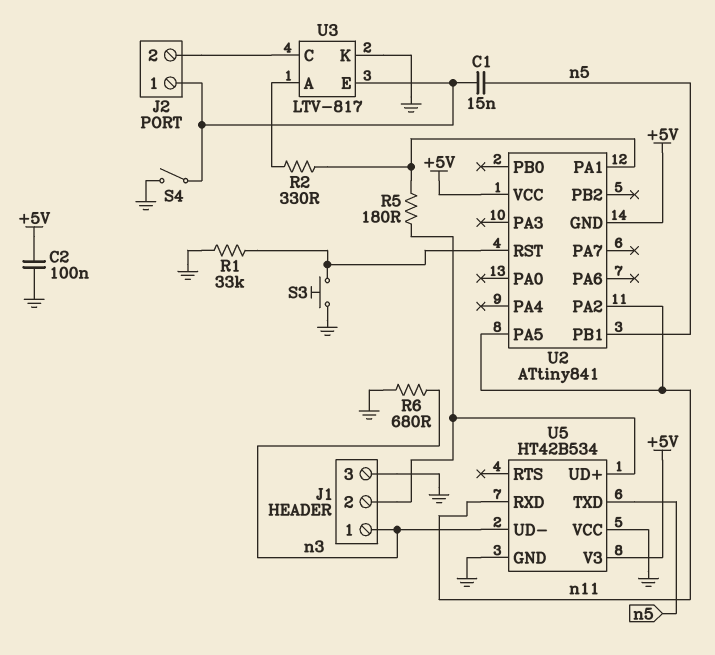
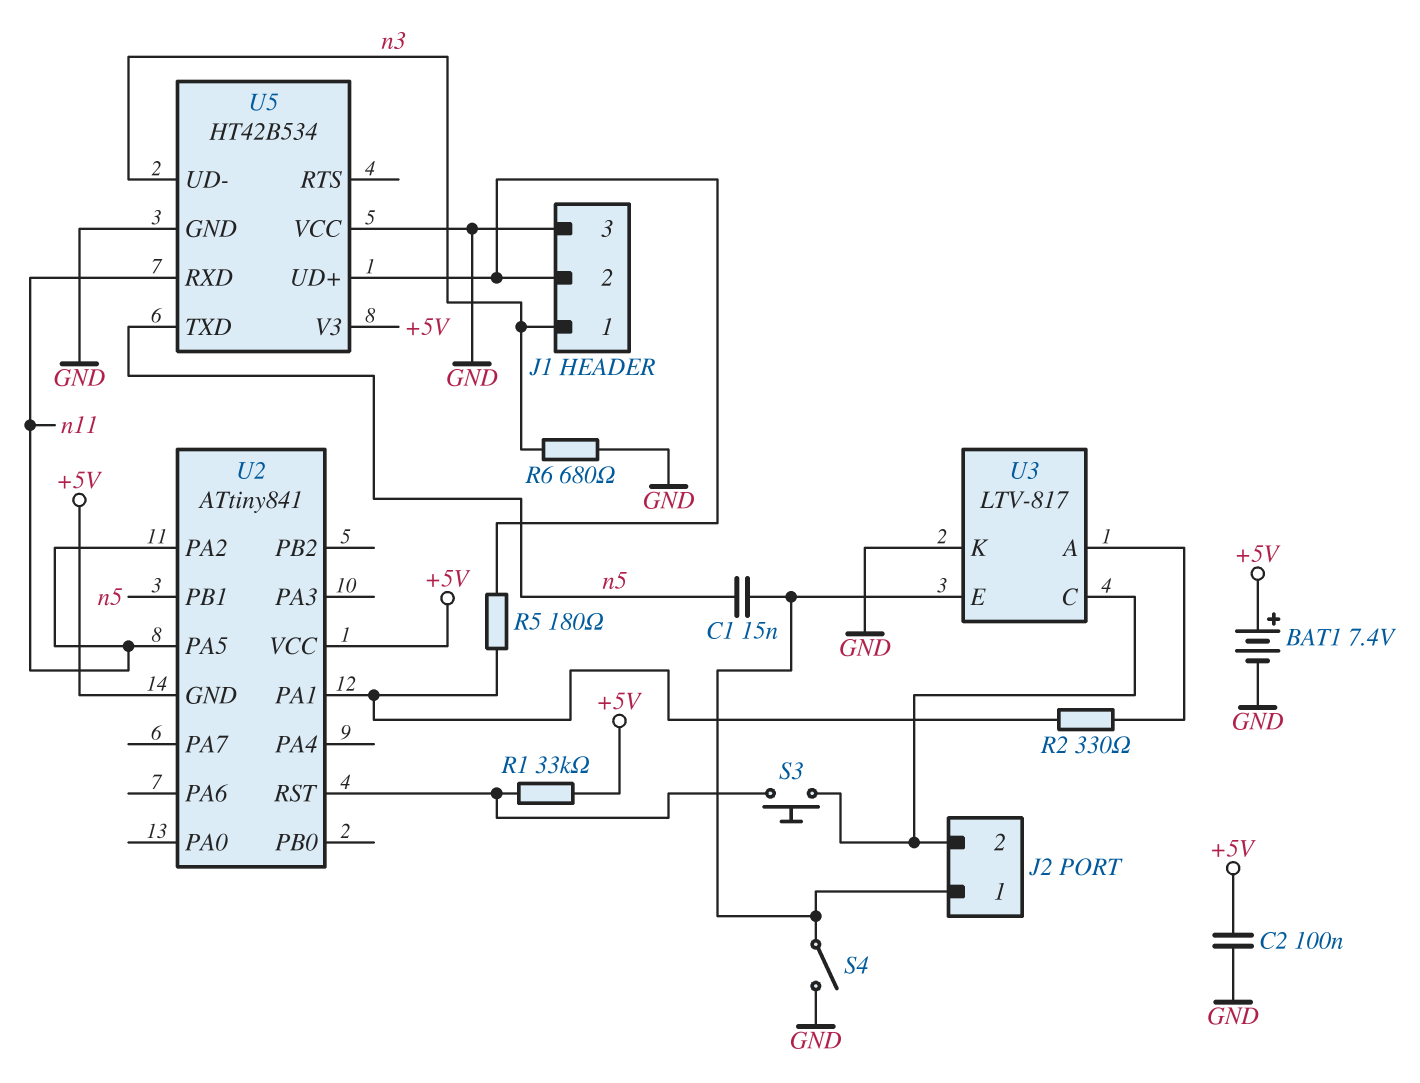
BAT1: none -> 7.4V (plus +5V, minus GND)
R1: 33k (GND, U2/RST) -> 33k (+5V, U2/RST)
S3: button (GND, U2/RST) -> button (J2/2, U2/RST)

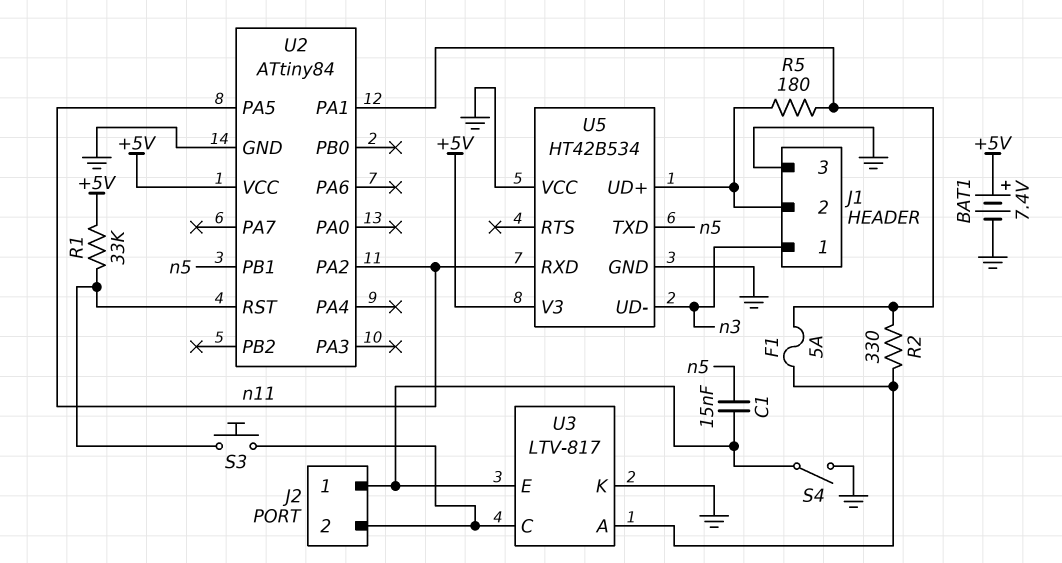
C2: 100nF (+5V, GND) -> none
F1: none -> 5A (U2/PA1, U3/A)
R6: 680 (GND, n3) -> none
U2: ATtiny841 -> ATtiny84
U2 pin GND: +5V -> GND

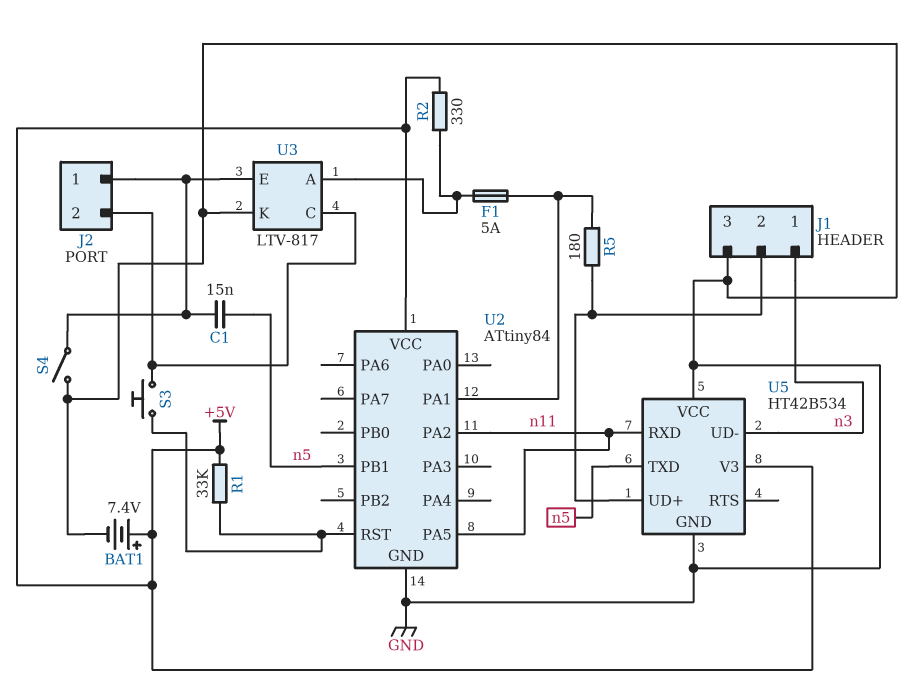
R2: 330 (U2/PA1, U3/A) -> 330 (+5V, U3/A)

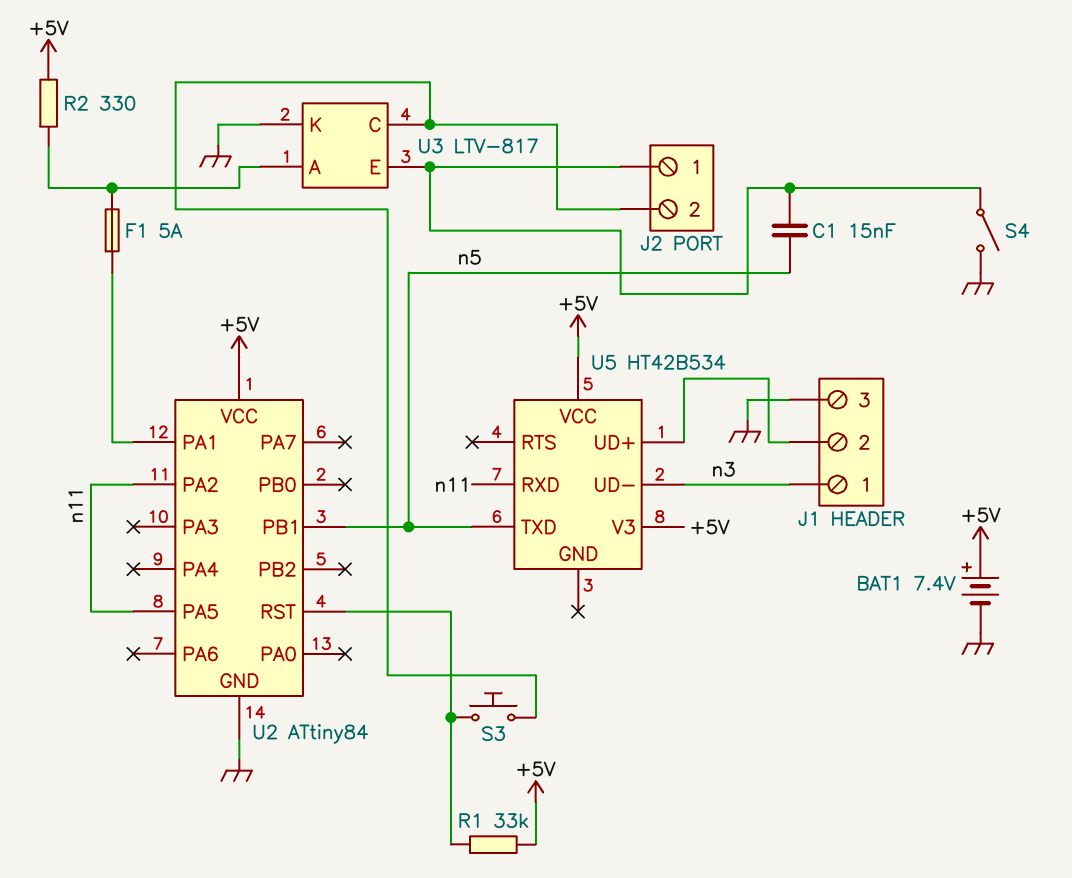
R5: 180 (J1/2, U2/PA1) -> none
U5 pin GND: GND -> none
U5 pin VCC: GND -> +5V

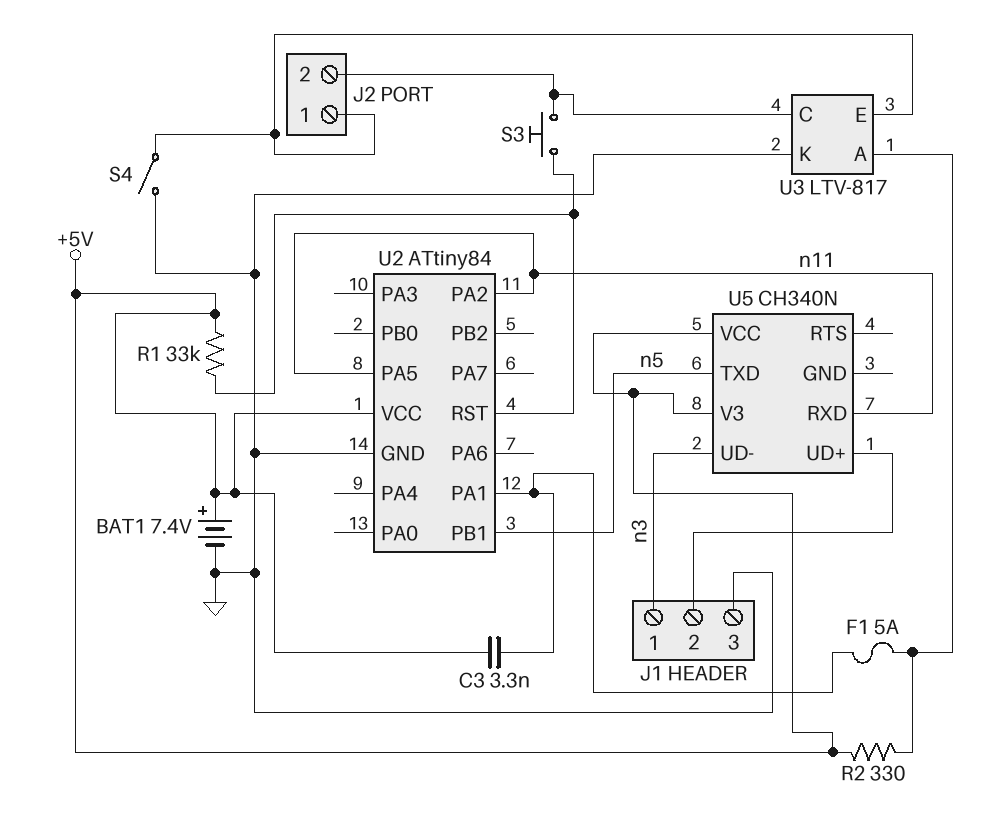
C1: 15nF (J2/1, n5) -> none
C3: none -> 3.3nF (+5V, U2/PA1)
U5: HT42B534 -> CH340N

